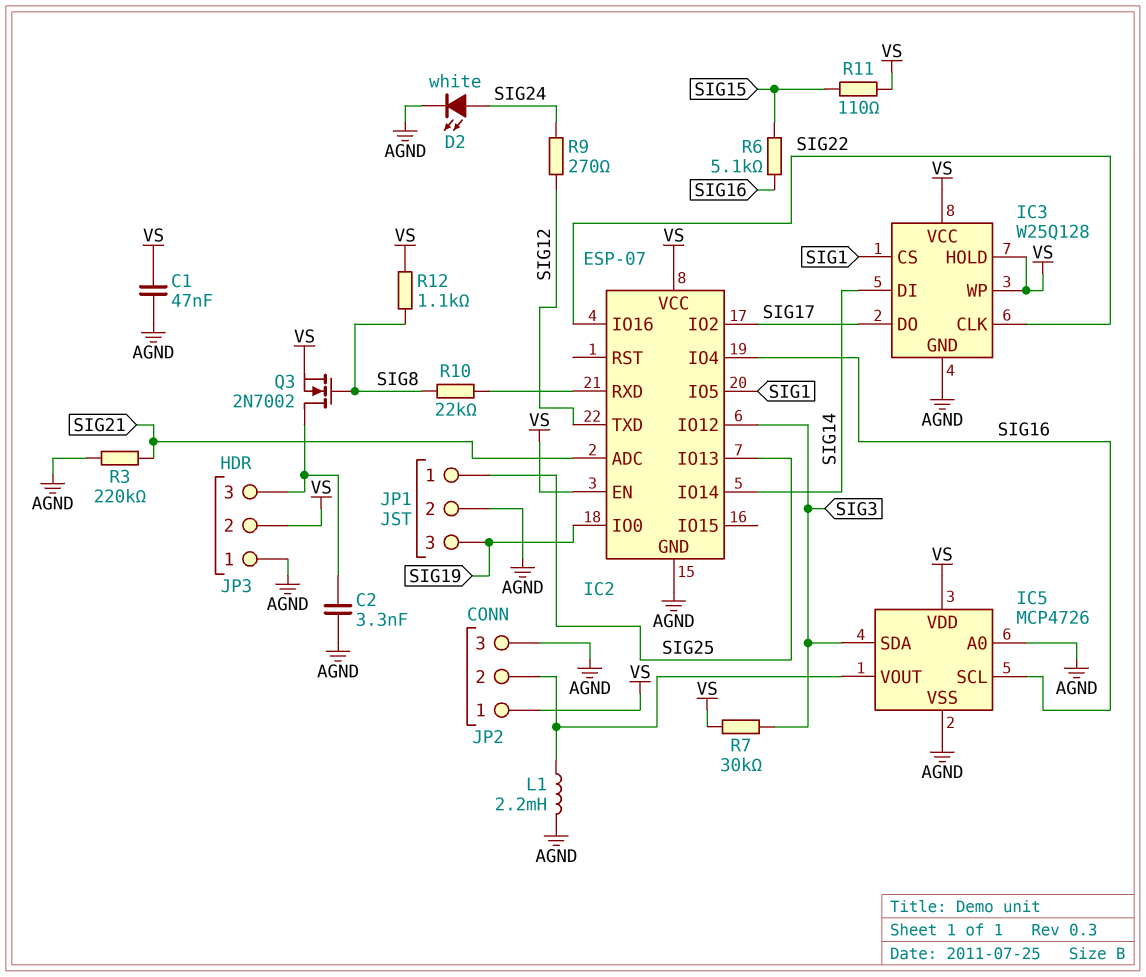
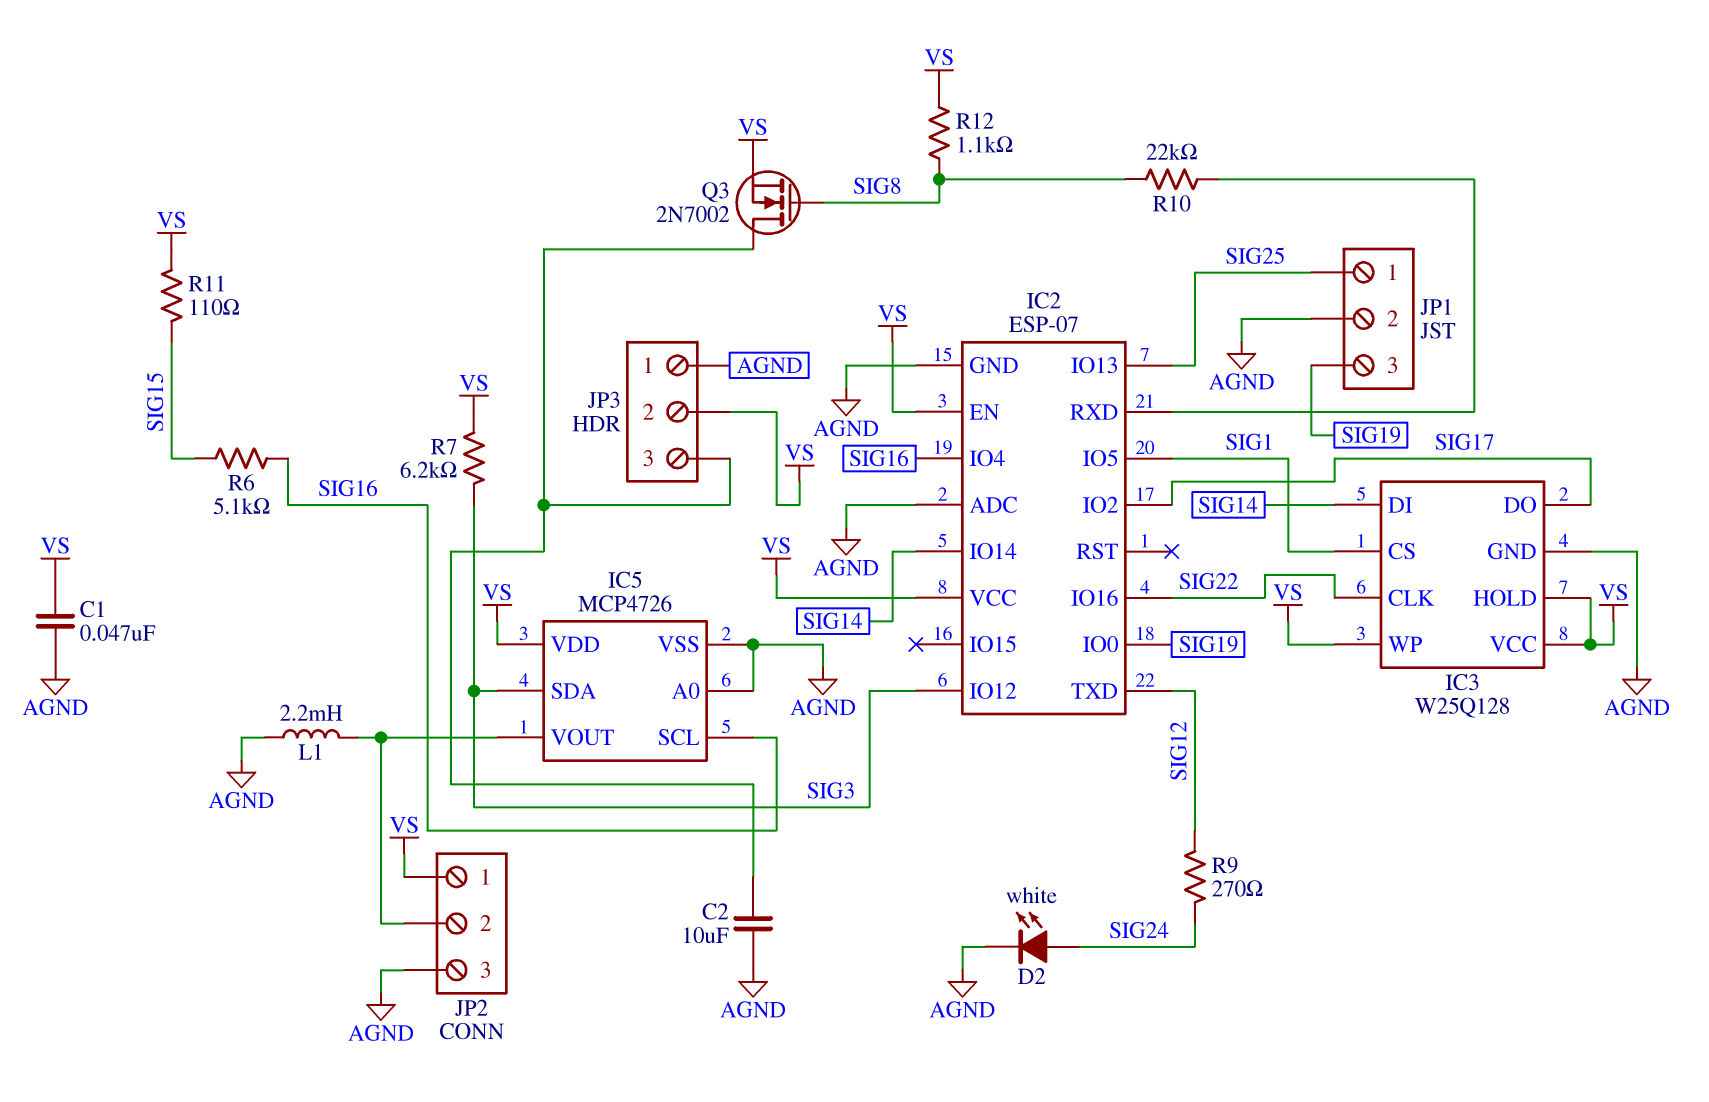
C2: 3.3nF (AGND, JP3/3) -> 10uF (AGND, JP3/3)
IC2 pin ADC: SIG21 -> AGND
R3: 220k (AGND, SIG21) -> none
R7: 30k (SIG3, VS) -> 6.2k (SIG3, VS)

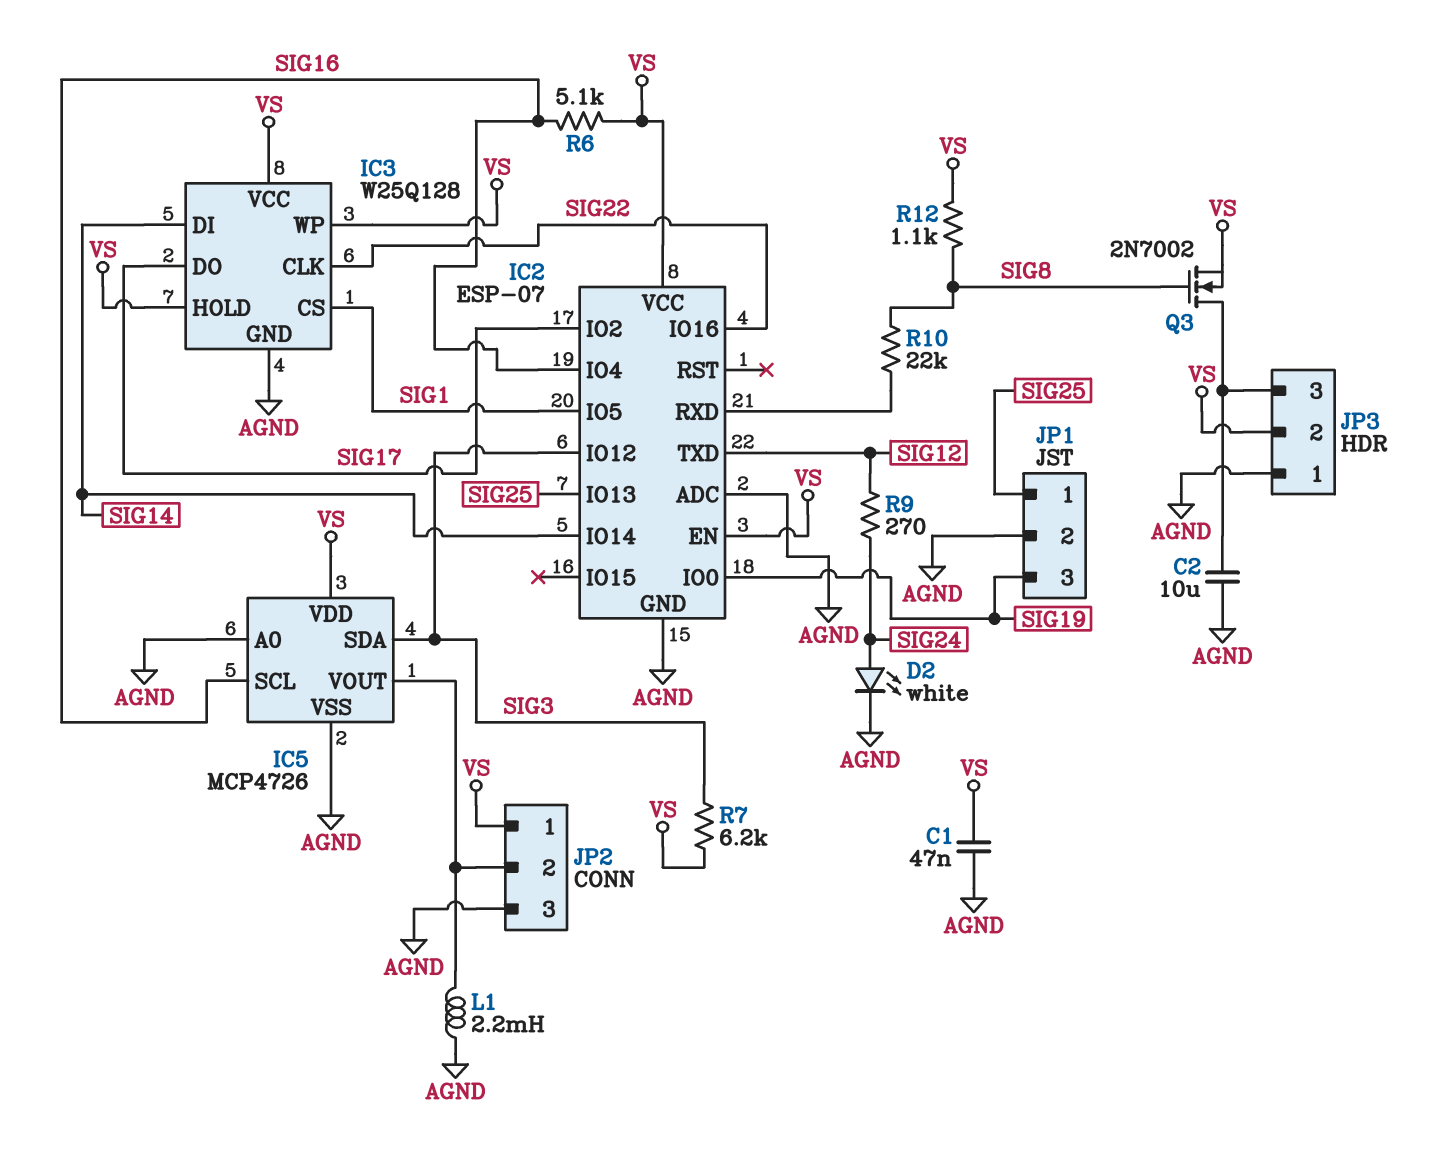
R6: 5.1k (SIG15, SIG16) -> 5.1k (SIG16, VS)
R11: 110 (SIG15, VS) -> none

